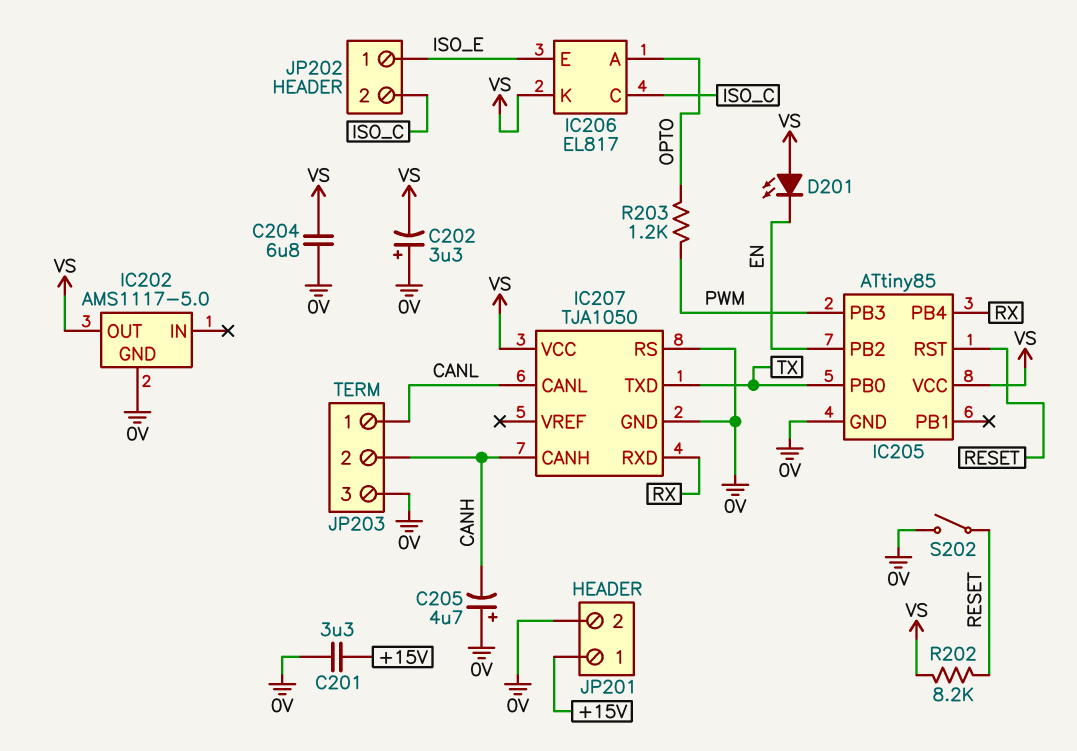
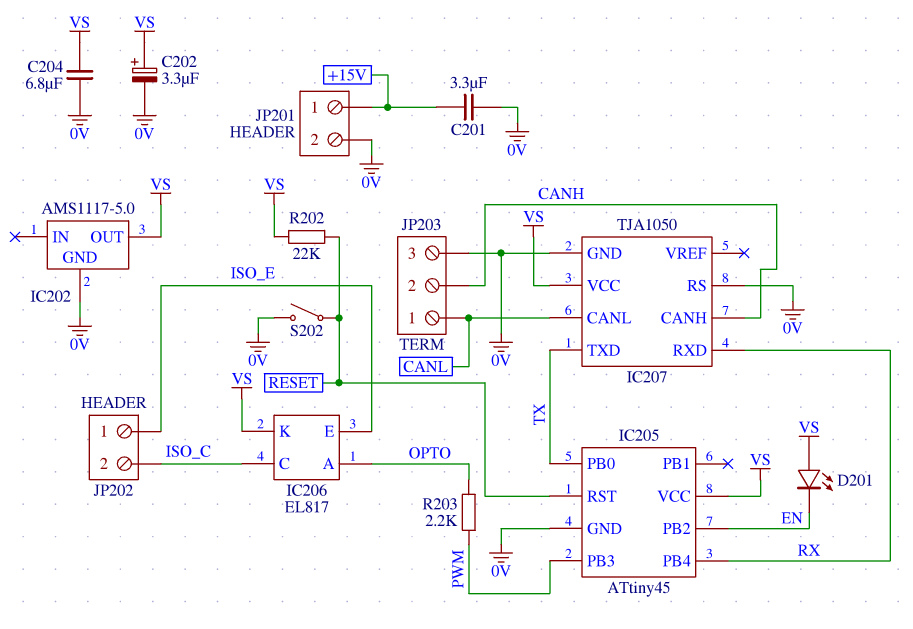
C202: 3.3uF (plus 0V, minus VS) -> 3.3uF (plus VS, minus 0V)
C205: 4.7uF (plus 0V, minus CANH) -> none
IC205: ATtiny85 -> ATtiny45
R202: 8.2k (RESET, VS) -> 22k (RESET, VS)
R203: 1.2k (OPTO, PWM) -> 2.2k (OPTO, PWM)

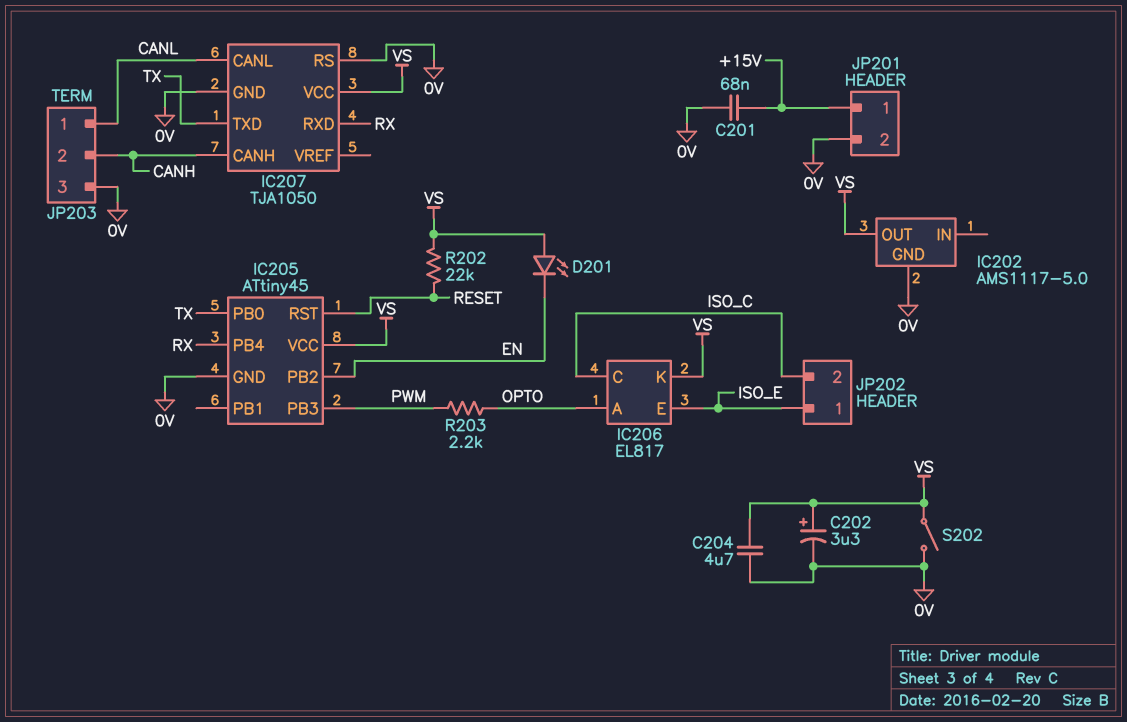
C201: 3.3uF (+15V, 0V) -> 68nF (+15V, 0V)
C204: 6.8uF (0V, VS) -> 4.7uF (0V, VS)
S202: switch (0V, RESET) -> switch (0V, VS)

